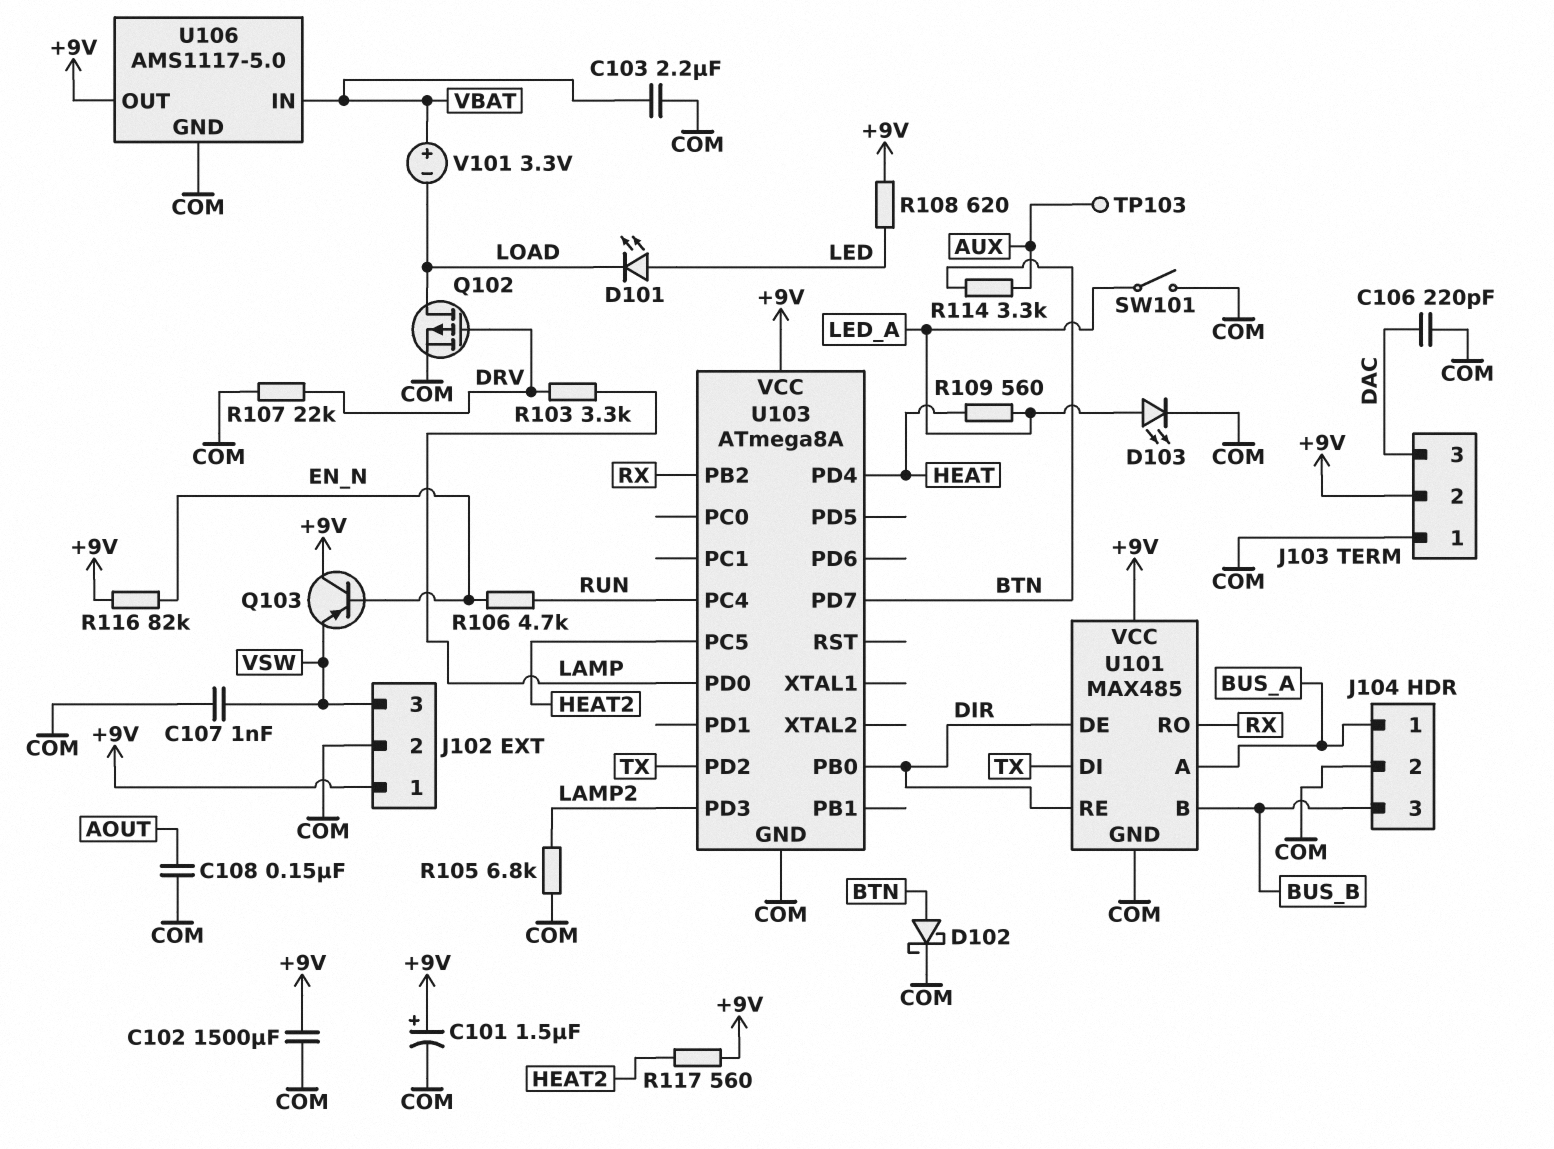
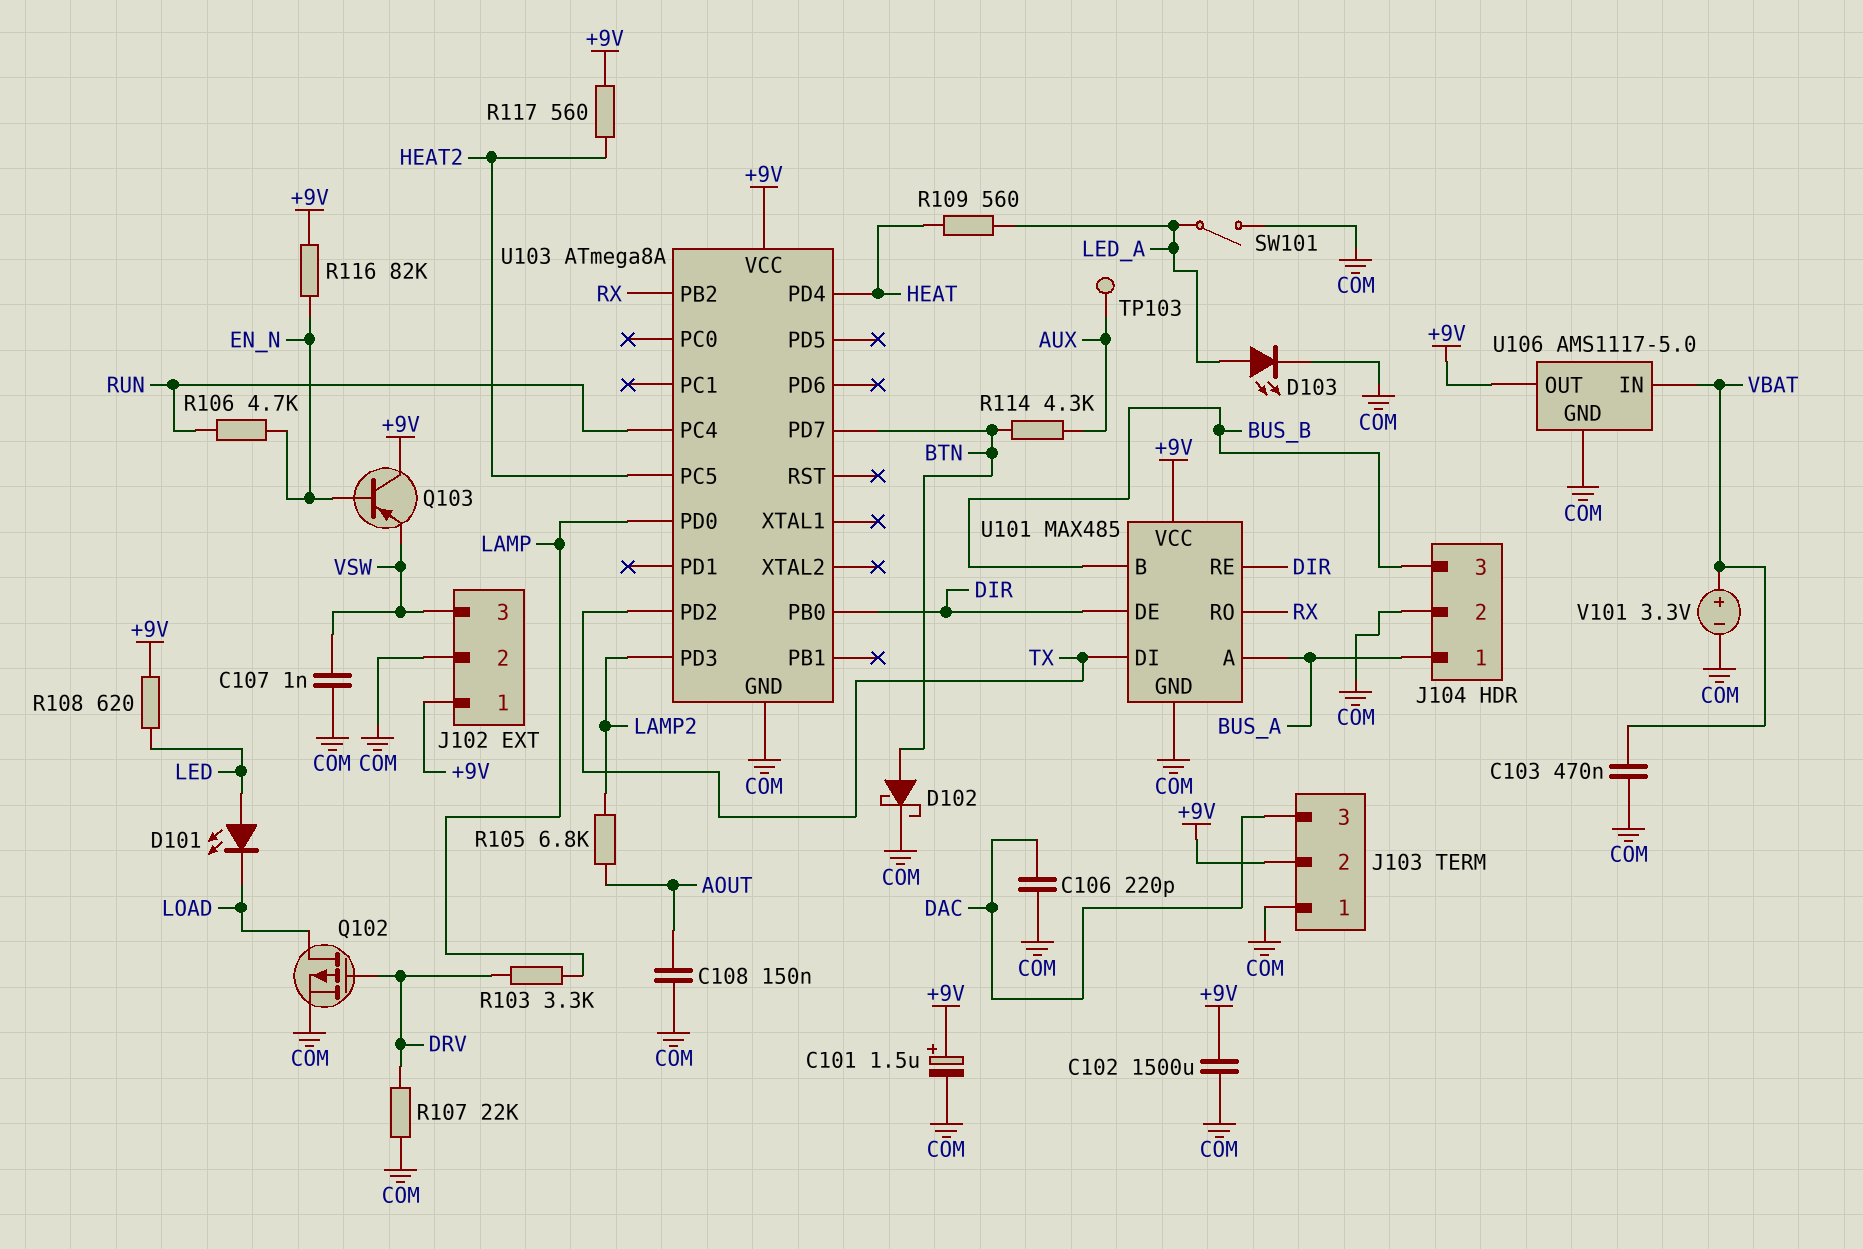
C103: 2.2uF (COM, VBAT) -> 470nF (COM, VBAT)
R105: 6.8k (COM, LAMP2) -> 6.8k (AOUT, LAMP2)
R114: 3.3k (AUX, BTN) -> 4.3k (AUX, BTN)
V101: 3.3V (plus VBAT, minus LOAD) -> 3.3V (plus VBAT, minus COM)

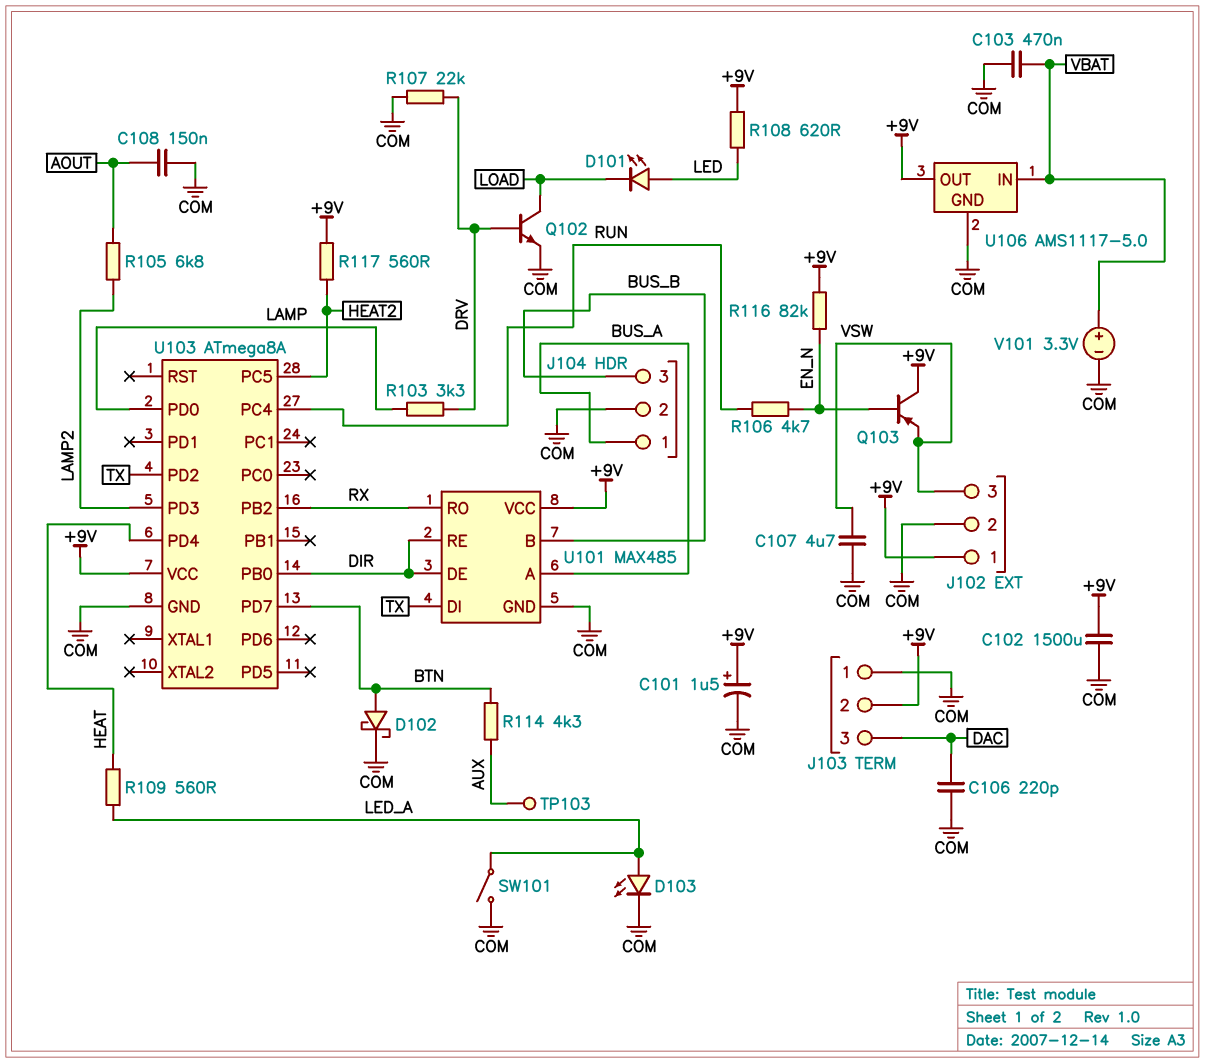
C107: 1nF (COM, VSW) -> 4.7uF (COM, VSW)
Q102: PMOS (G DRV, D LOAD, S COM) -> NPN (B DRV, C LOAD, E COM)

